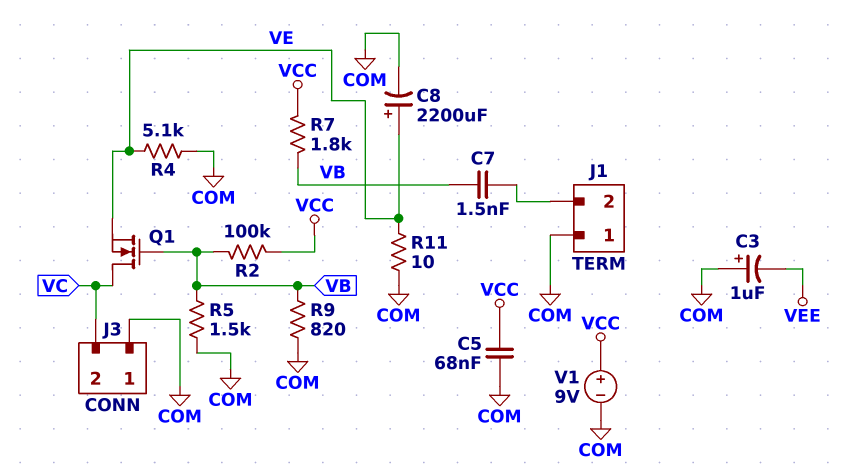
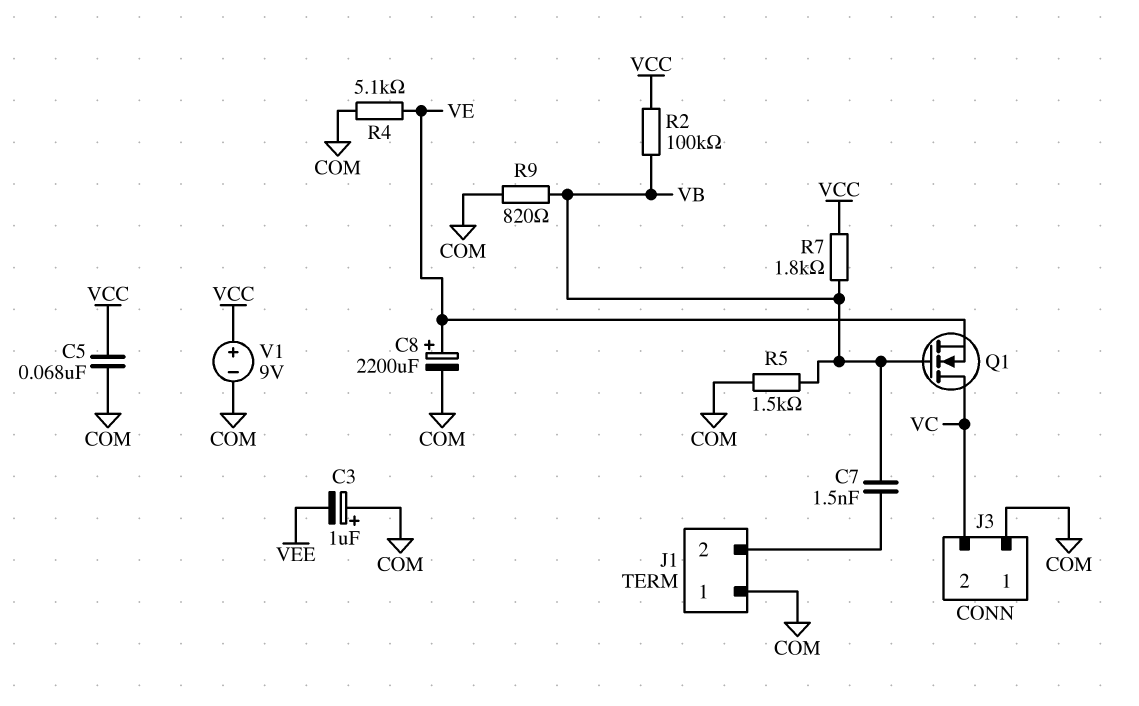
R11: 10 (COM, VE) -> none

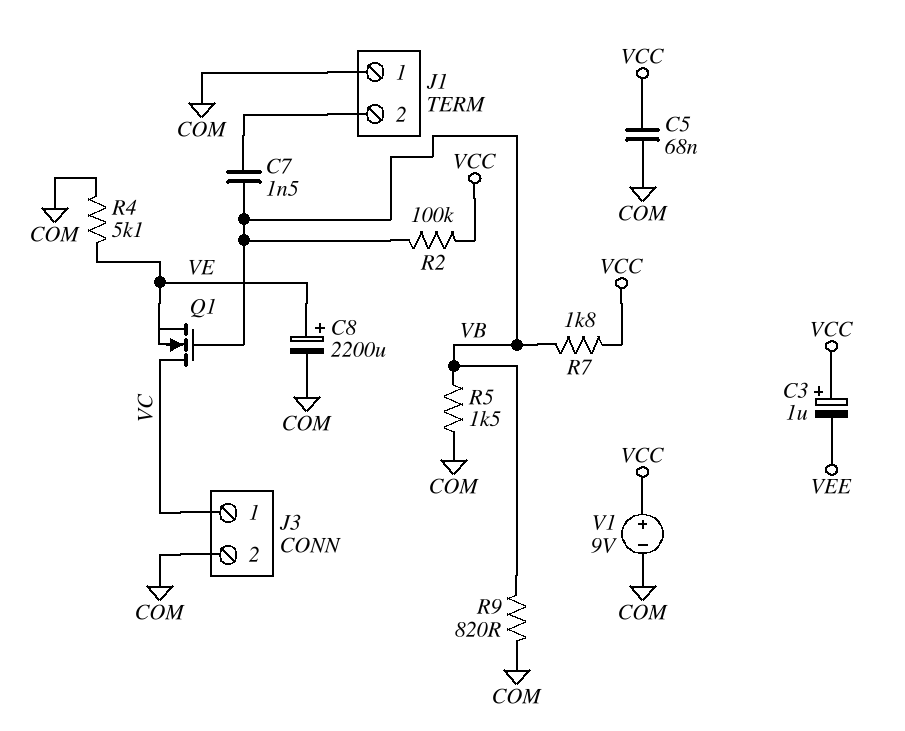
C3: 1uF (plus COM, minus VEE) -> 1uF (plus VCC, minus VEE)
J3 pin 1: COM -> VC
J3 pin 2: VC -> COM

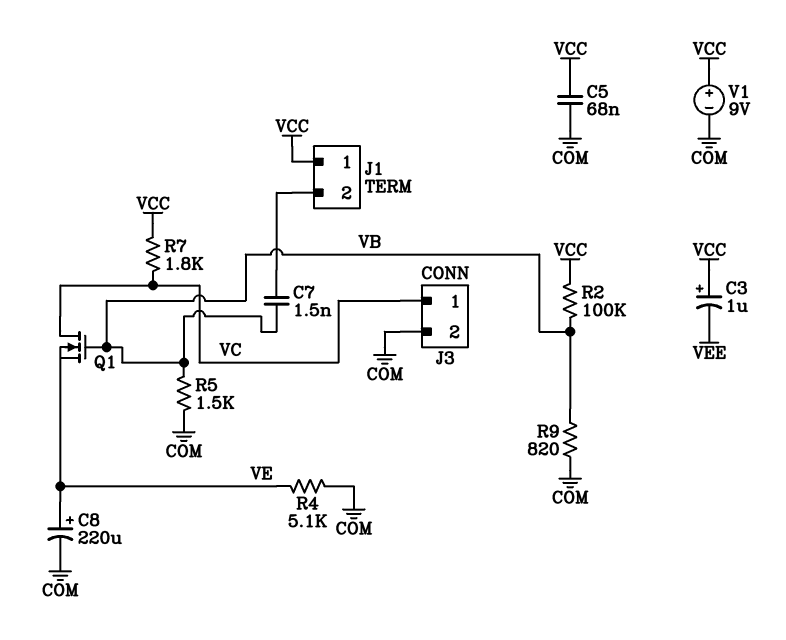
C8: 2200uF (plus VE, minus COM) -> 220uF (plus VE, minus COM)
J1 pin 1: COM -> VCC
R7: 1.8k (VB, VCC) -> 1.8k (VC, VCC)

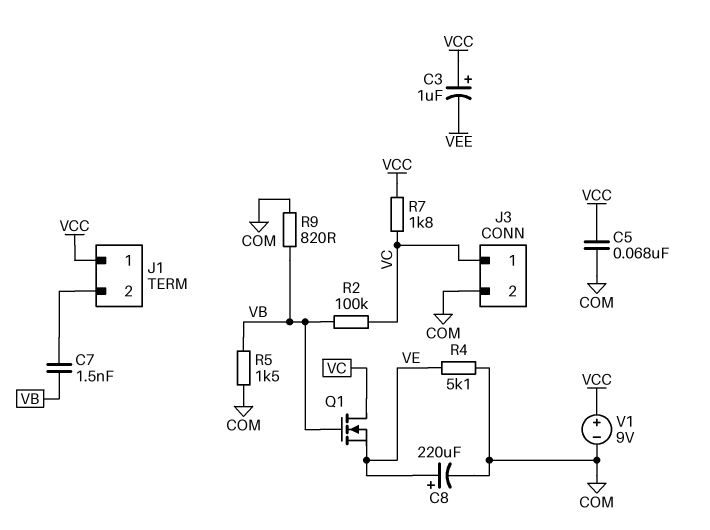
R2: 100k (VB, VCC) -> 100k (VB, VC)

